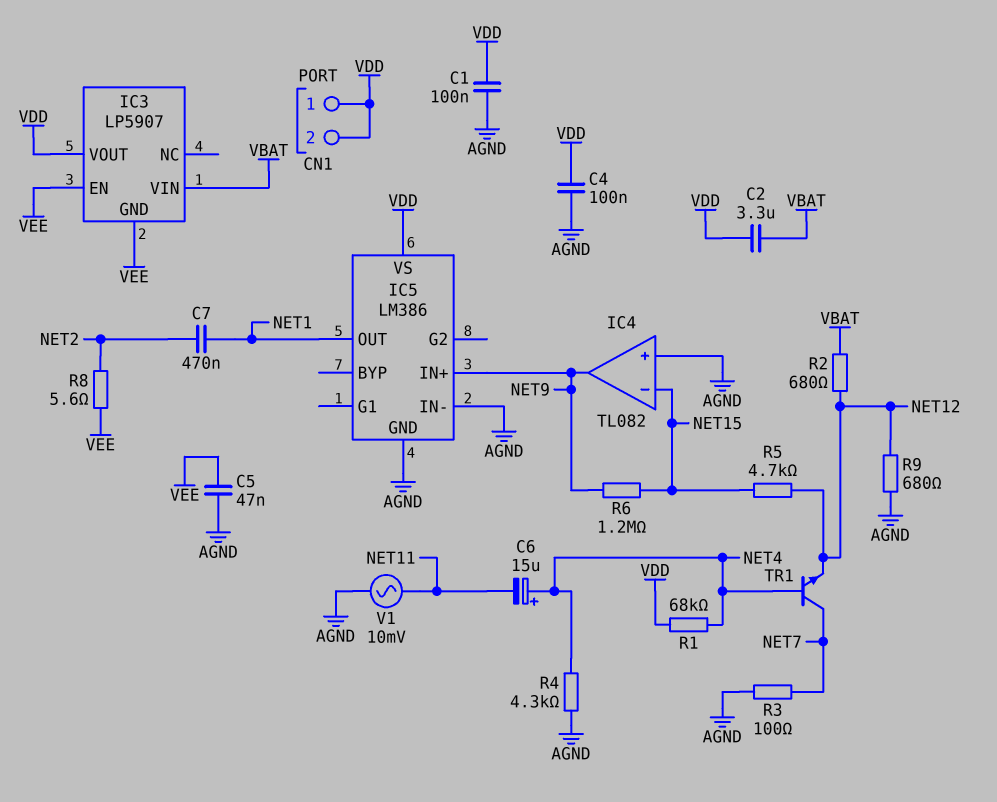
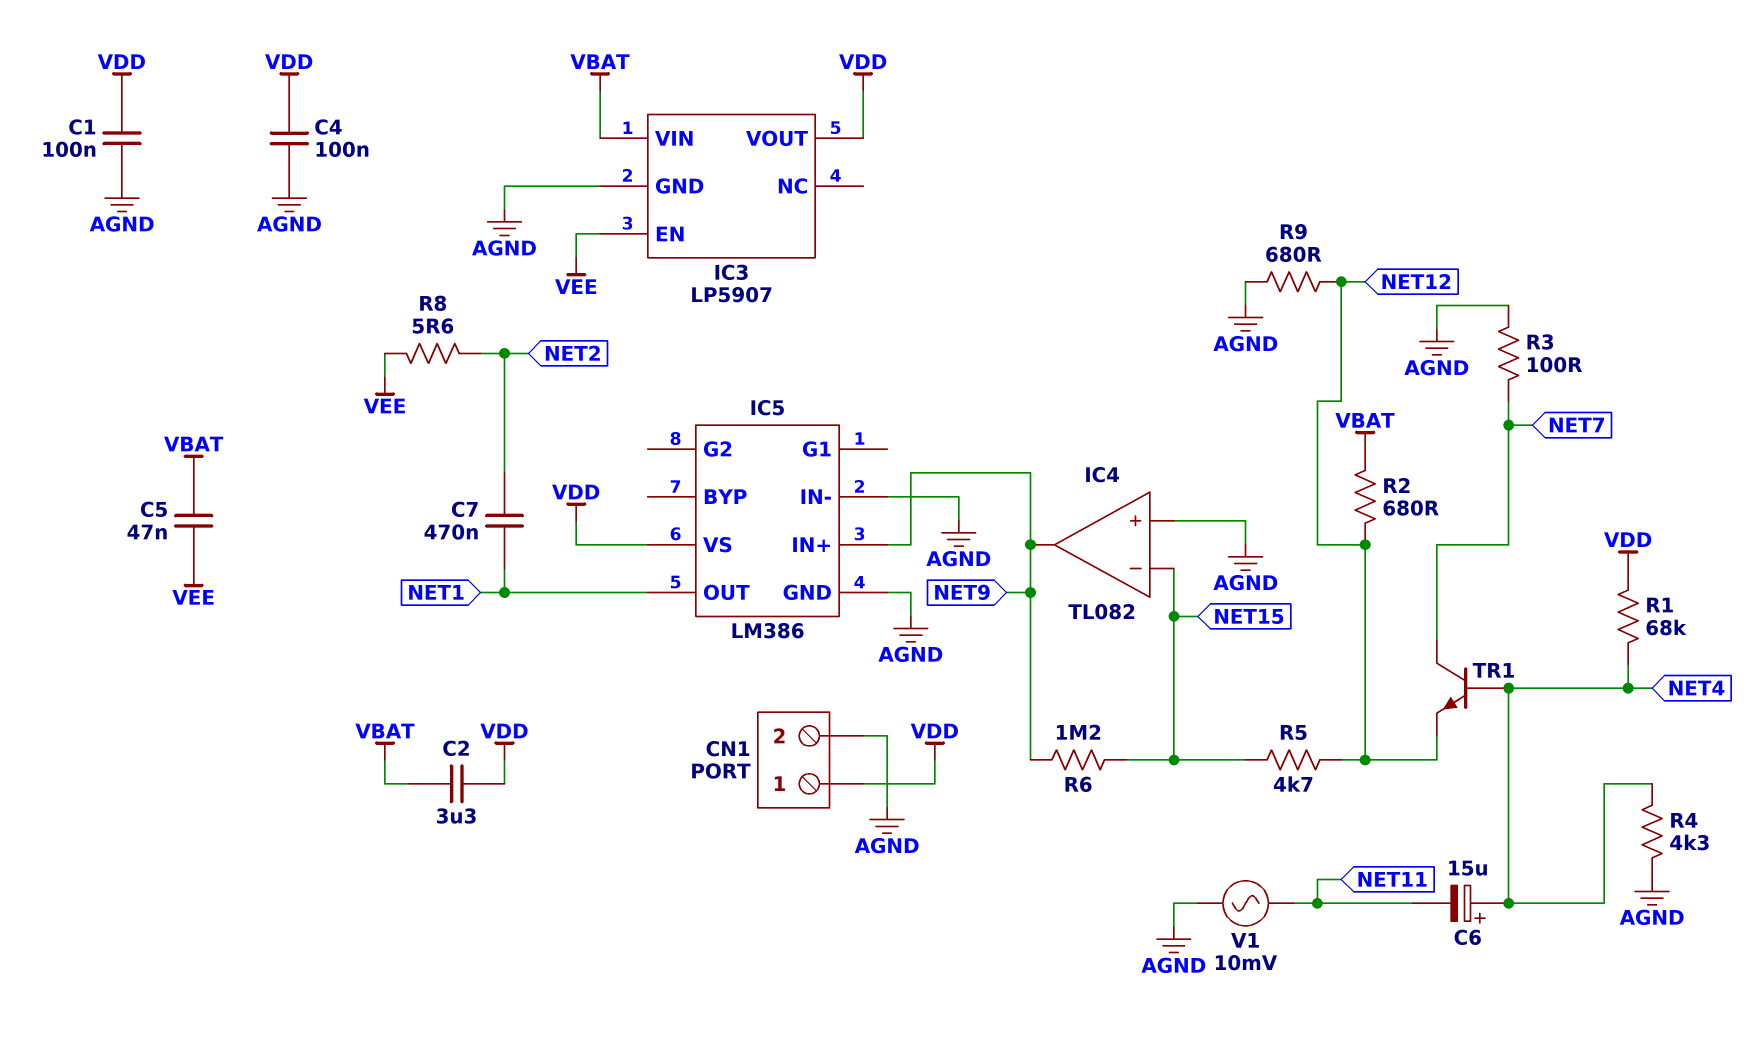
C5: 47nF (AGND, VEE) -> 47nF (VBAT, VEE)
CN1 pin 2: VDD -> AGND
IC3 pin GND: VEE -> AGND

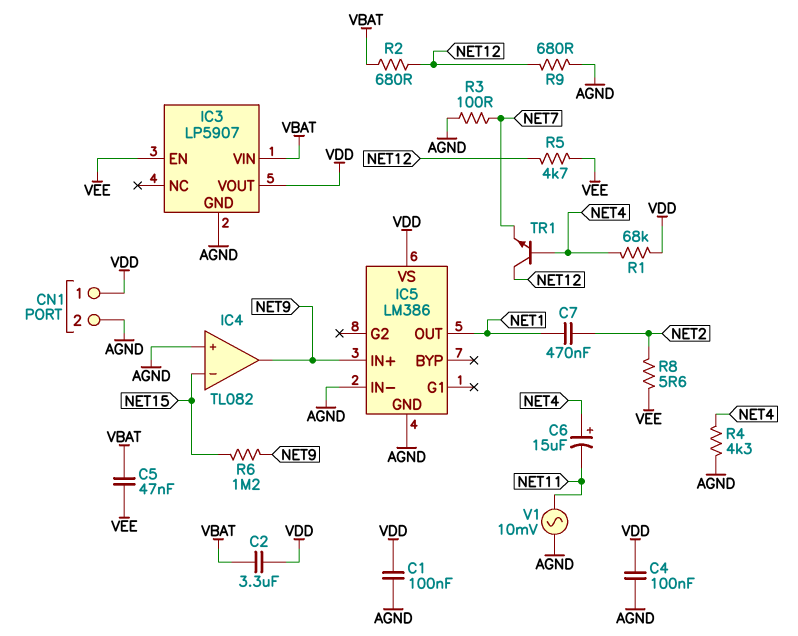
R5: 4.7k (NET12, NET15) -> 4.7k (NET12, VEE)
TR1: NPN (B NET4, C NET7, E NET12) -> NPN (B NET4, C NET12, E NET7)

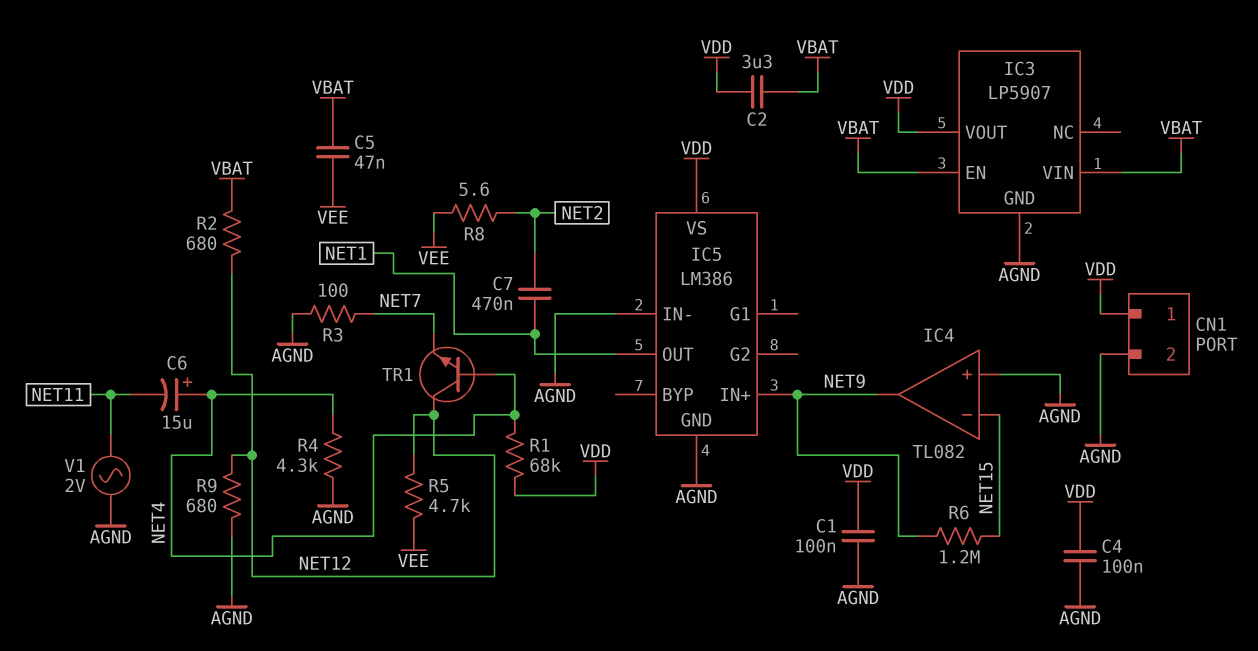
IC3 pin EN: VEE -> VBAT
V1: AC 10mV (AGND, NET11) -> AC 2V (AGND, NET11)

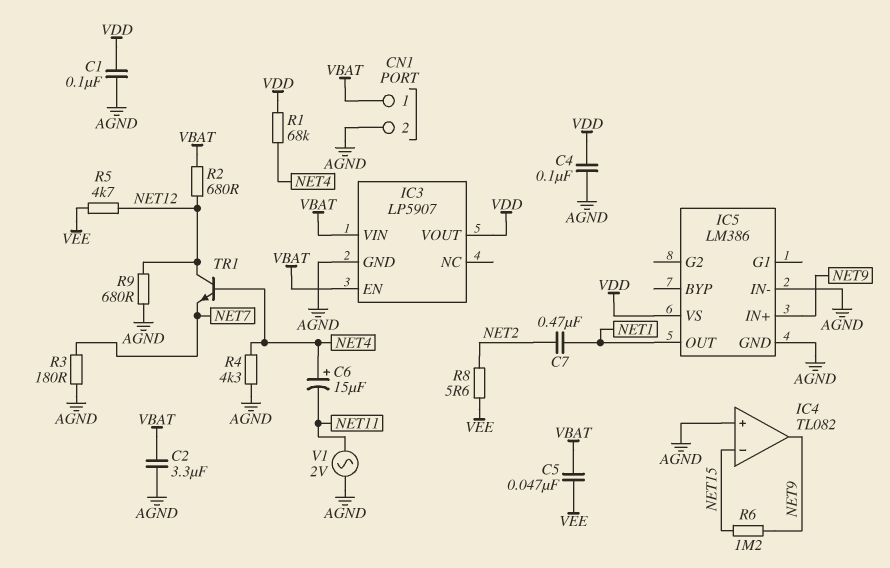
C2: 3.3uF (VBAT, VDD) -> 3.3uF (AGND, VBAT)
CN1 pin 1: VDD -> VBAT
R3: 100 (AGND, NET7) -> 180 (AGND, NET7)

